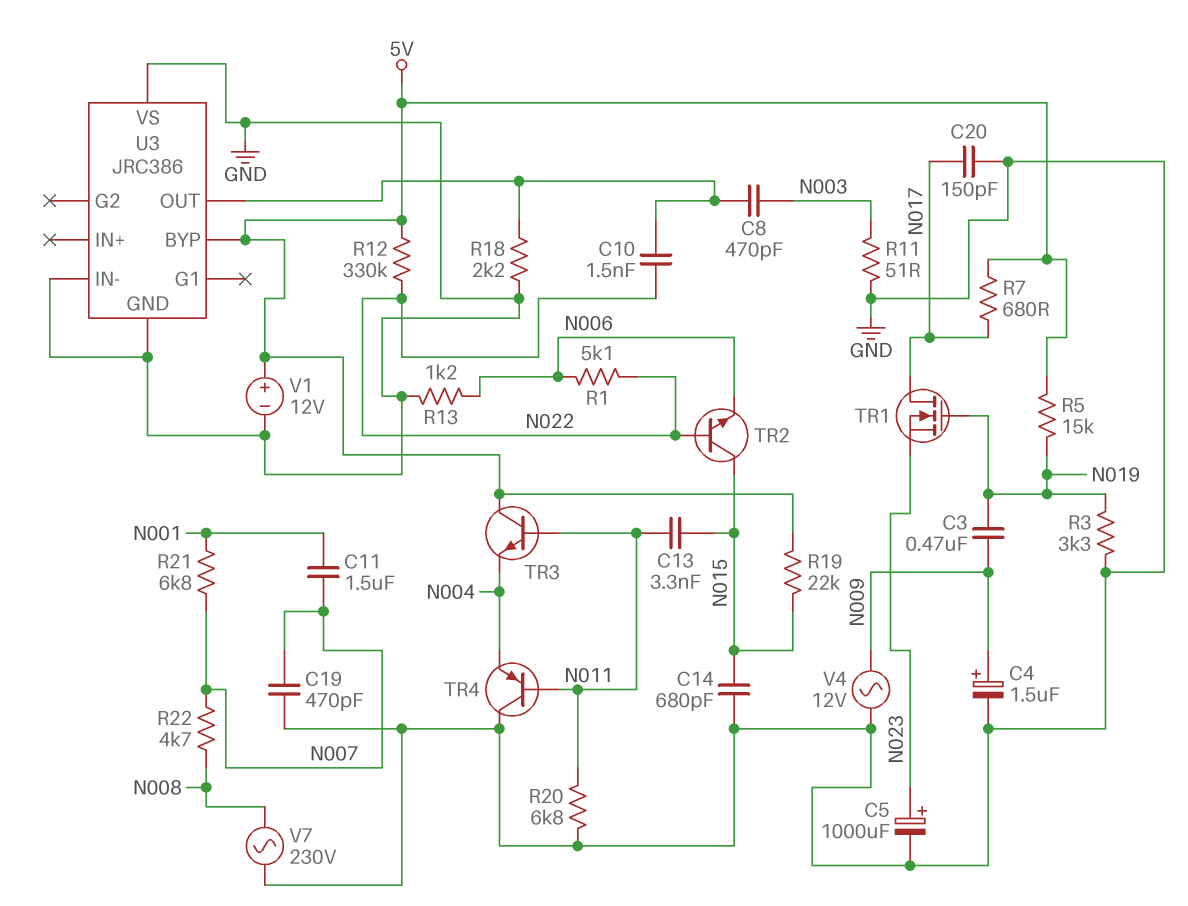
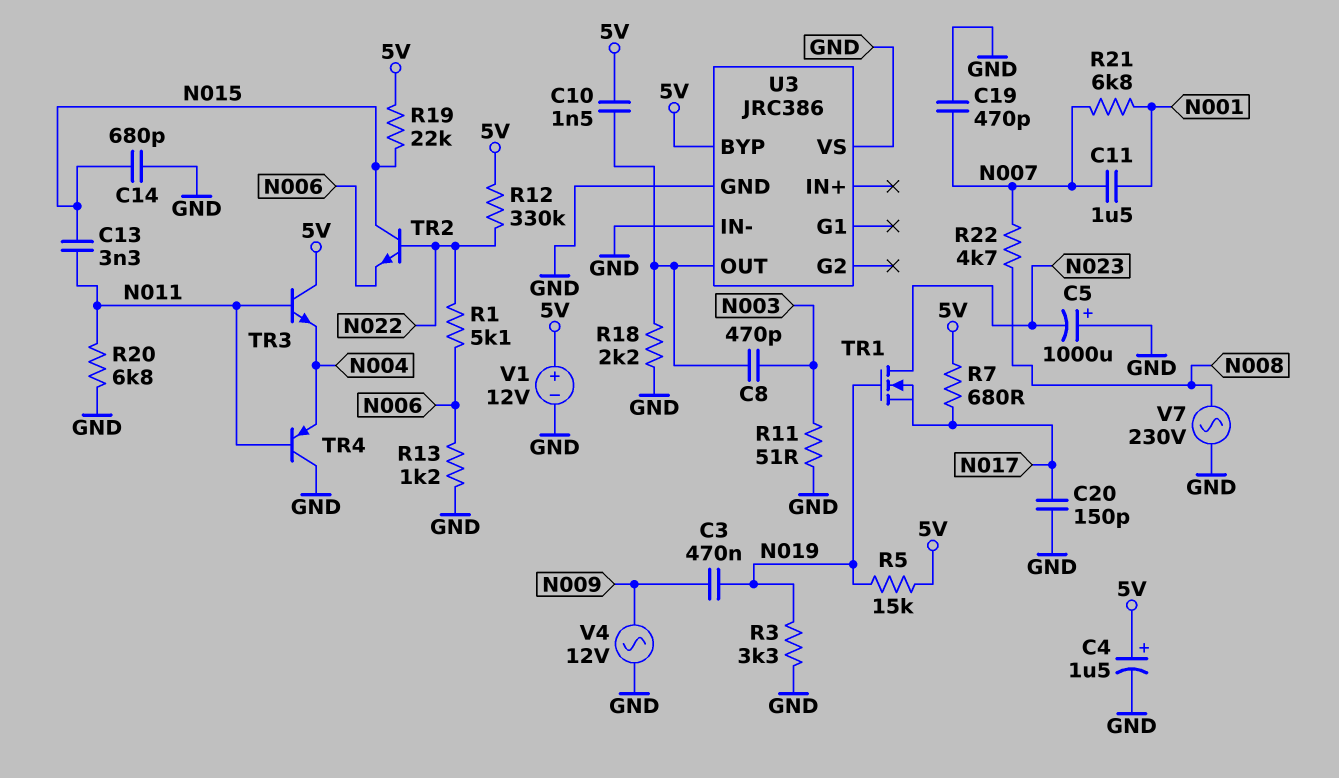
C4: 1.5uF (plus N009, minus GND) -> 1.5uF (plus 5V, minus GND)
C5: 1000uF (plus N023, minus GND) -> 1000uF (plus GND, minus N023)
C10: 1.5nF (N022, U3/OUT) -> 1.5nF (5V, U3/OUT)
TR1: NMOS (G N019, D N017, S N023) -> NMOS (G N019, D N023, S N017)

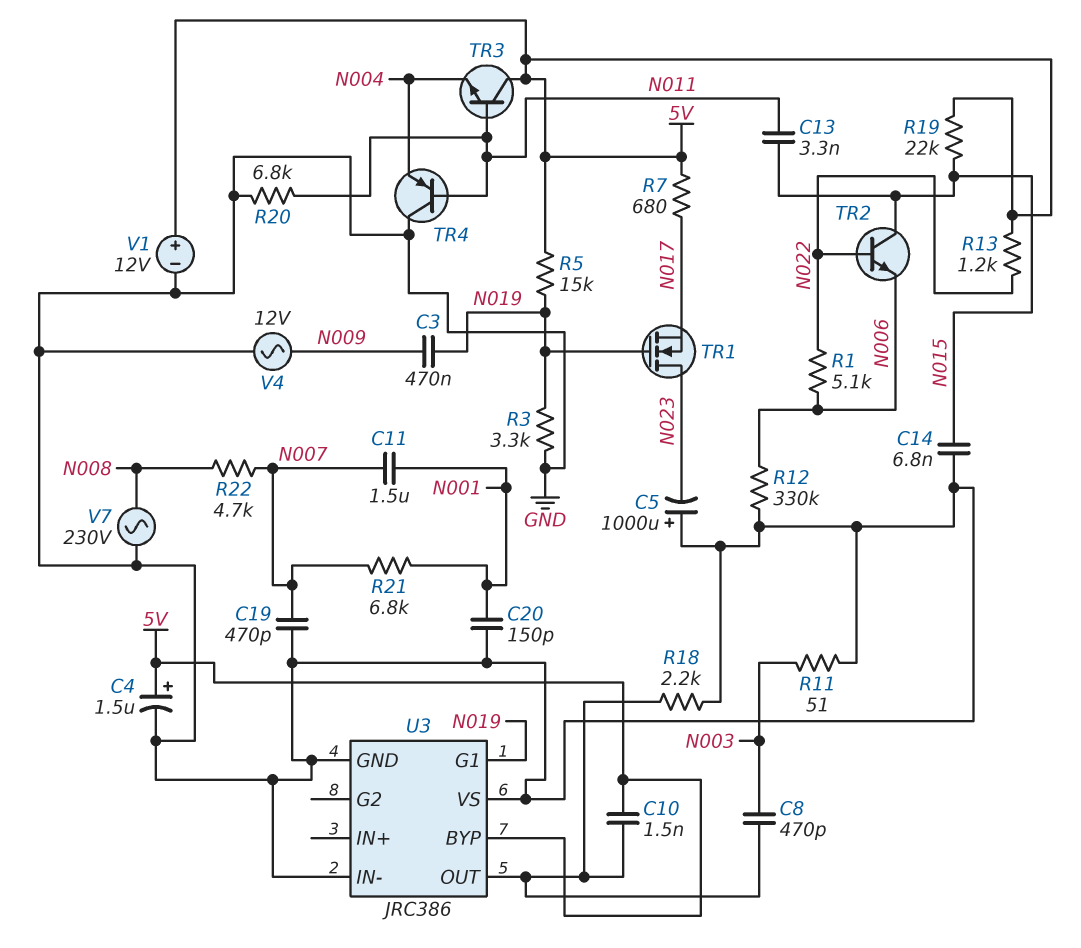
C14: 680pF (GND, N015) -> 6.8nF (GND, N015)
C20: 150pF (GND, N017) -> 150pF (GND, N001)
R12: 330k (5V, N022) -> 330k (GND, N006)
R13: 1.2k (GND, N006) -> 1.2k (5V, N022)
U3 pin G1: none -> N019

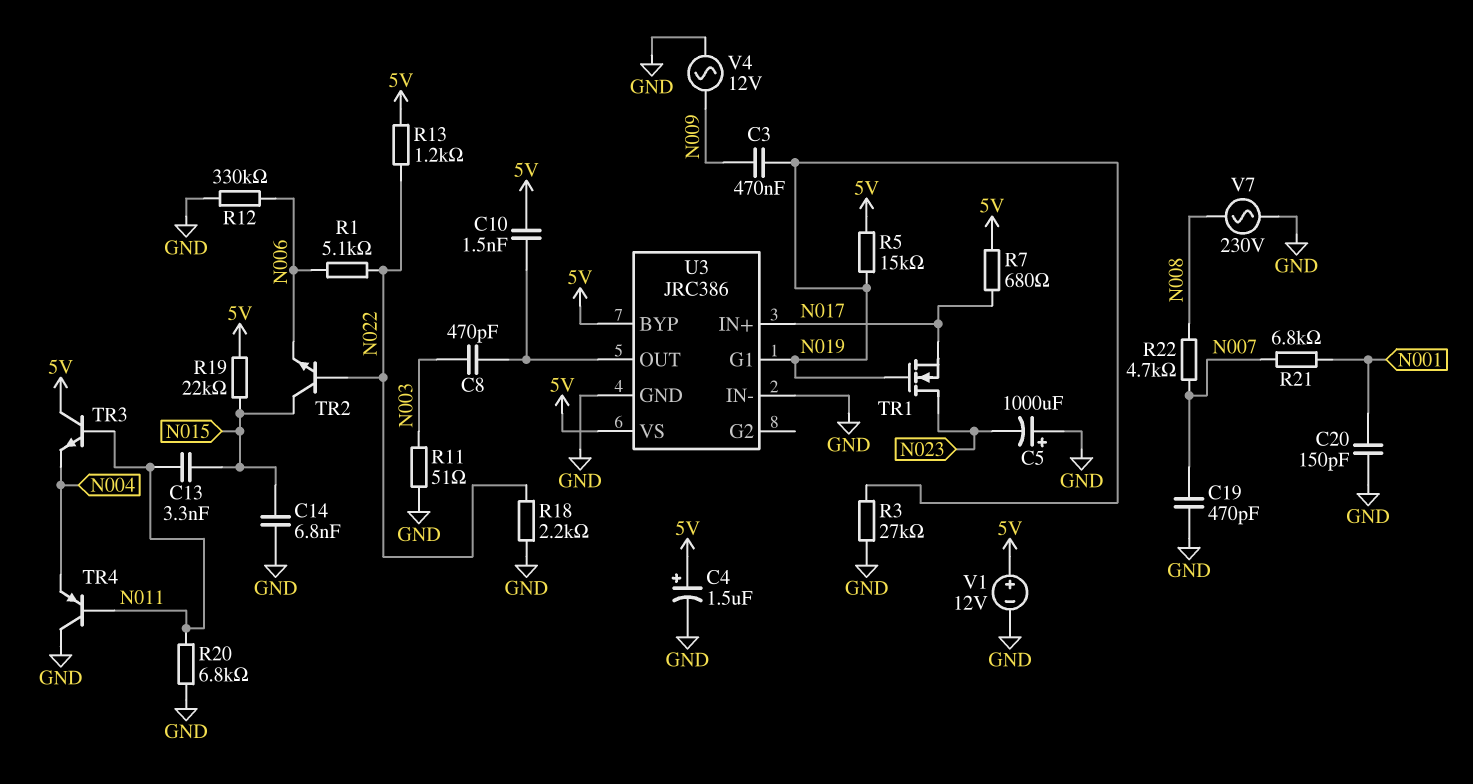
C11: 1.5uF (N001, N007) -> none
R3: 3.3k (GND, N019) -> 27k (GND, N019)
R18: 2.2k (GND, U3/OUT) -> 2.2k (GND, N022)
U3 pin IN+: none -> N017
U3 pin VS: GND -> 5V

